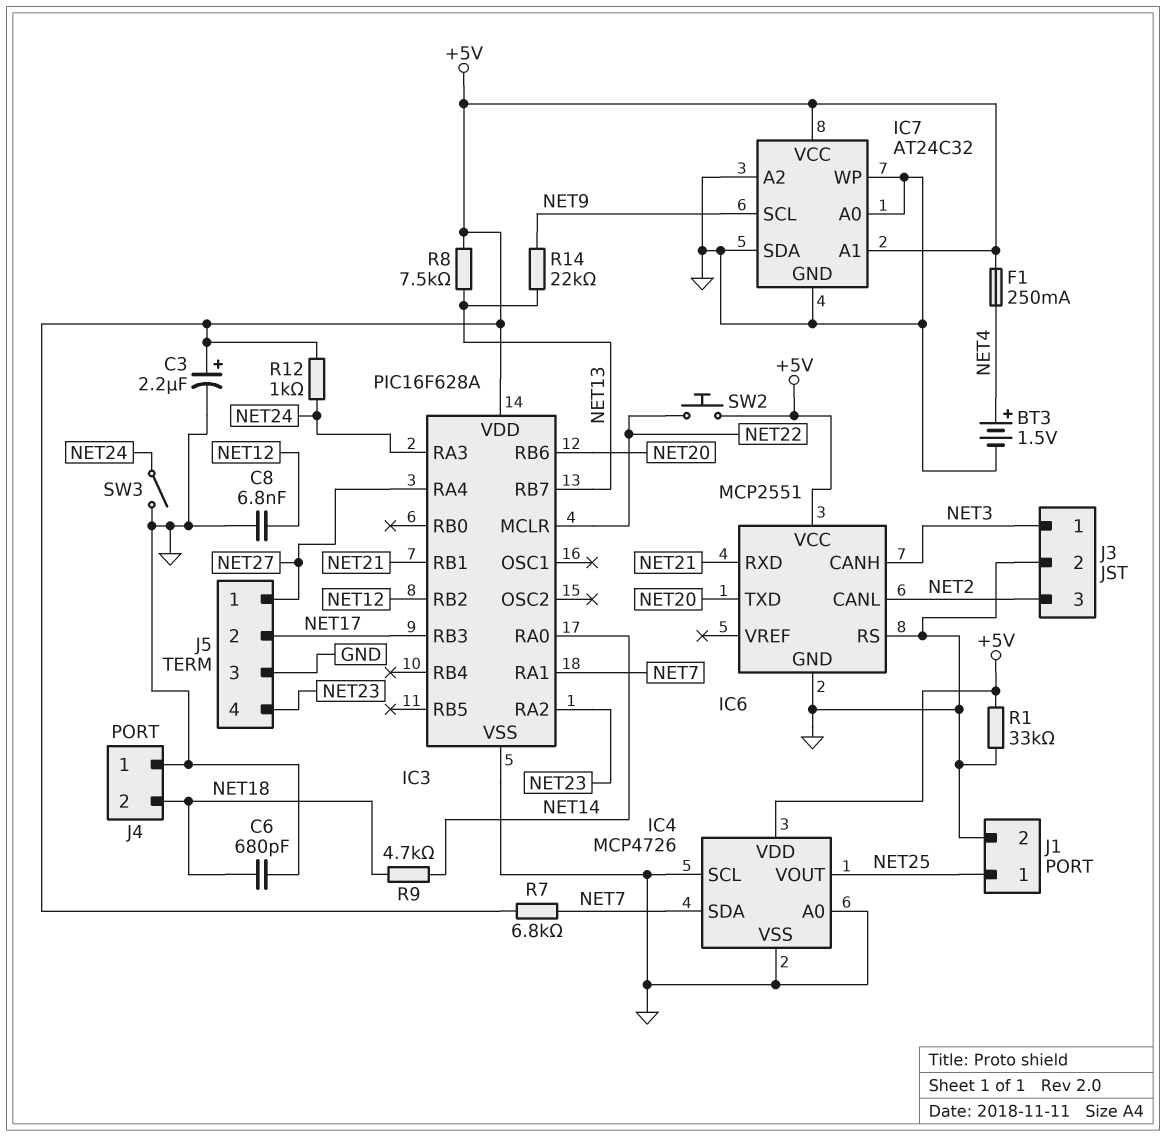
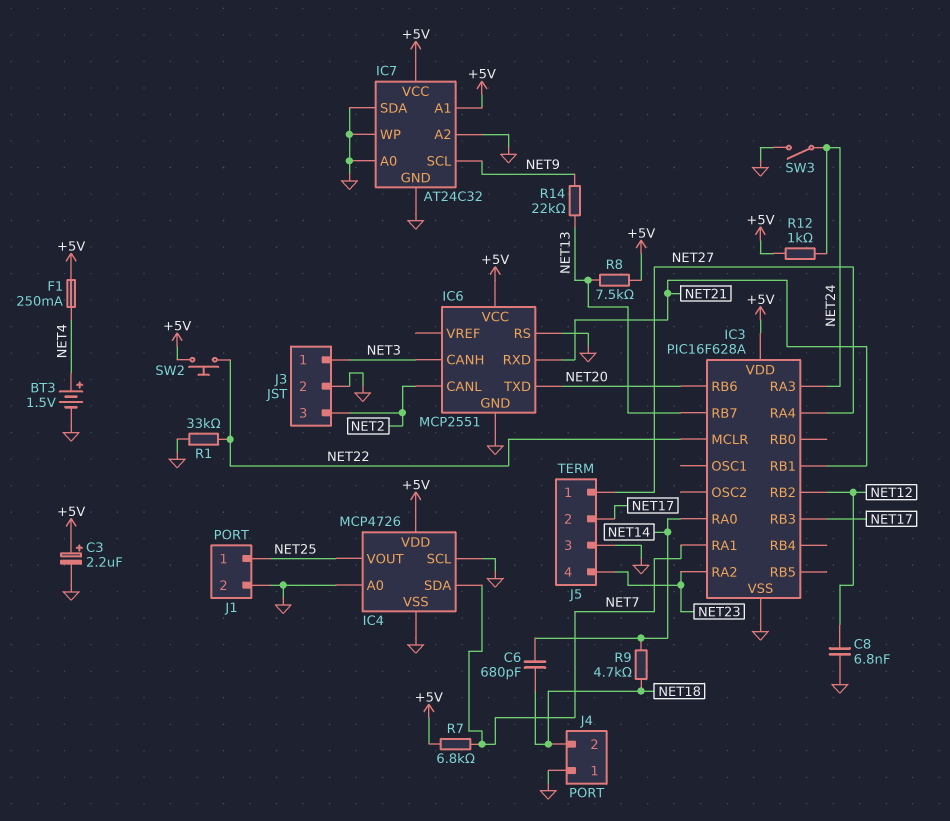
C6: 680pF (GND, NET18) -> 680pF (NET14, NET18)
R1: 33k (+5V, GND) -> 33k (GND, NET22)

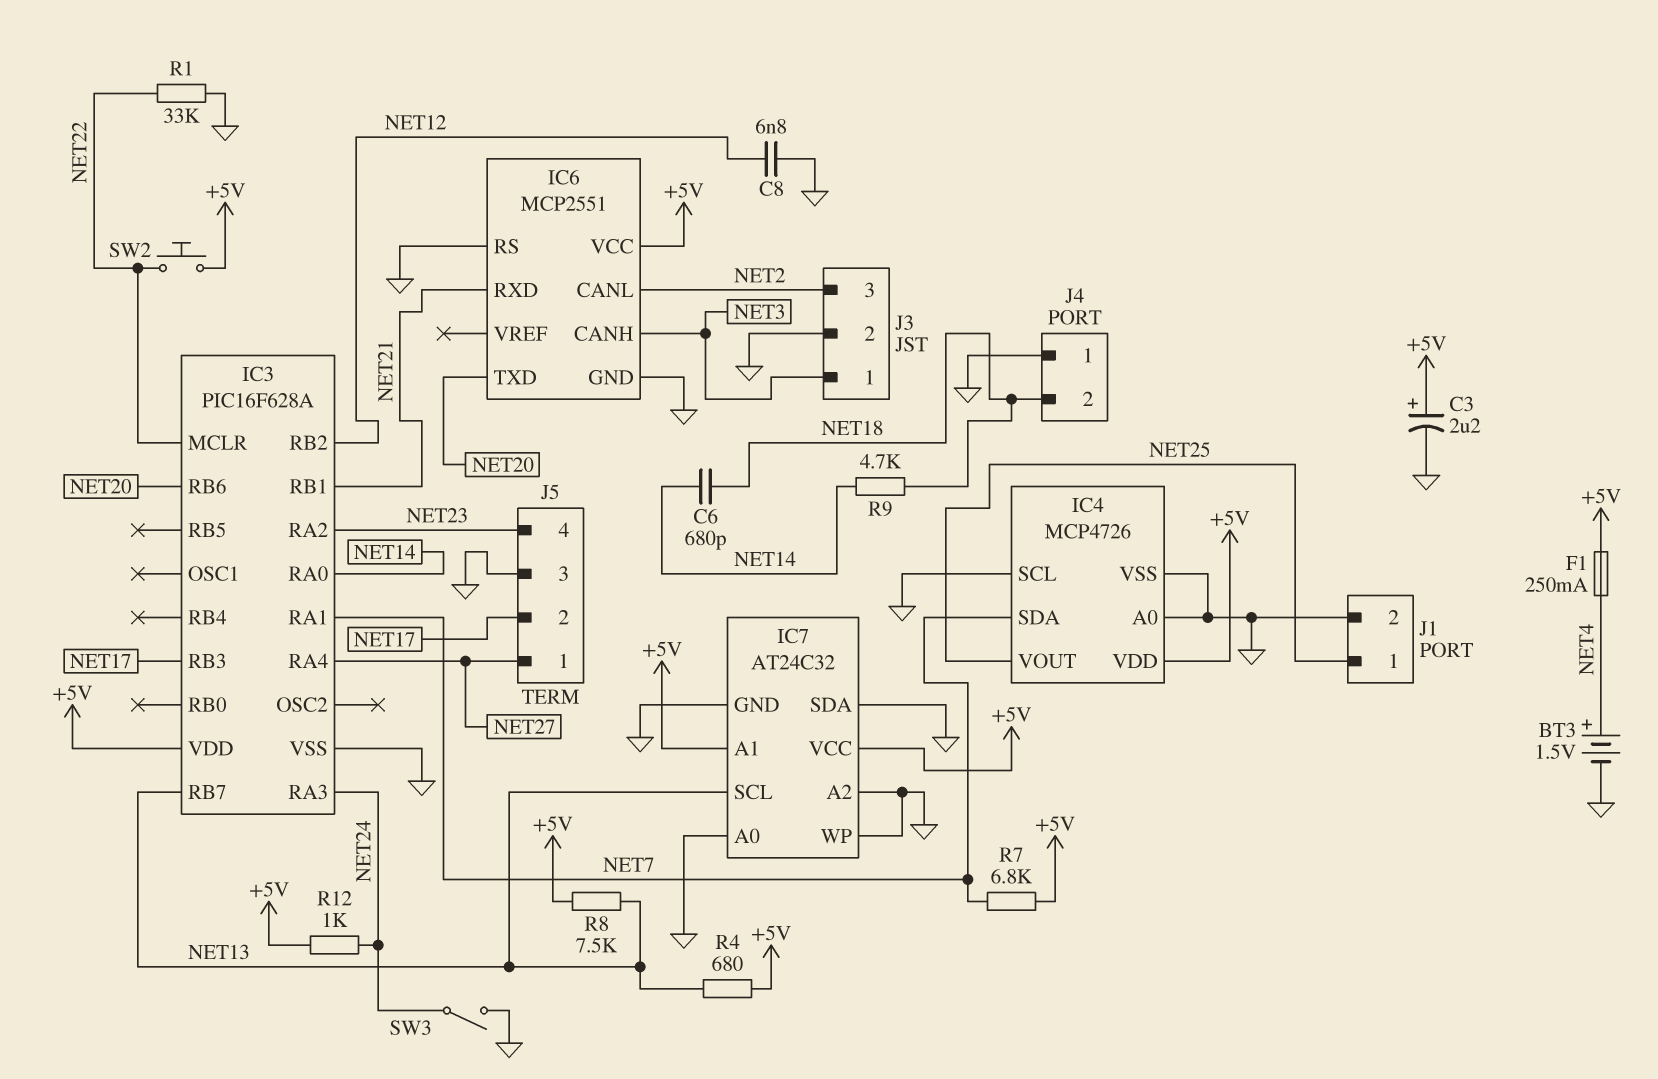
IC7 pin SCL: NET9 -> NET13
R4: none -> 680 (+5V, NET13)
R14: 22k (NET9, NET13) -> none

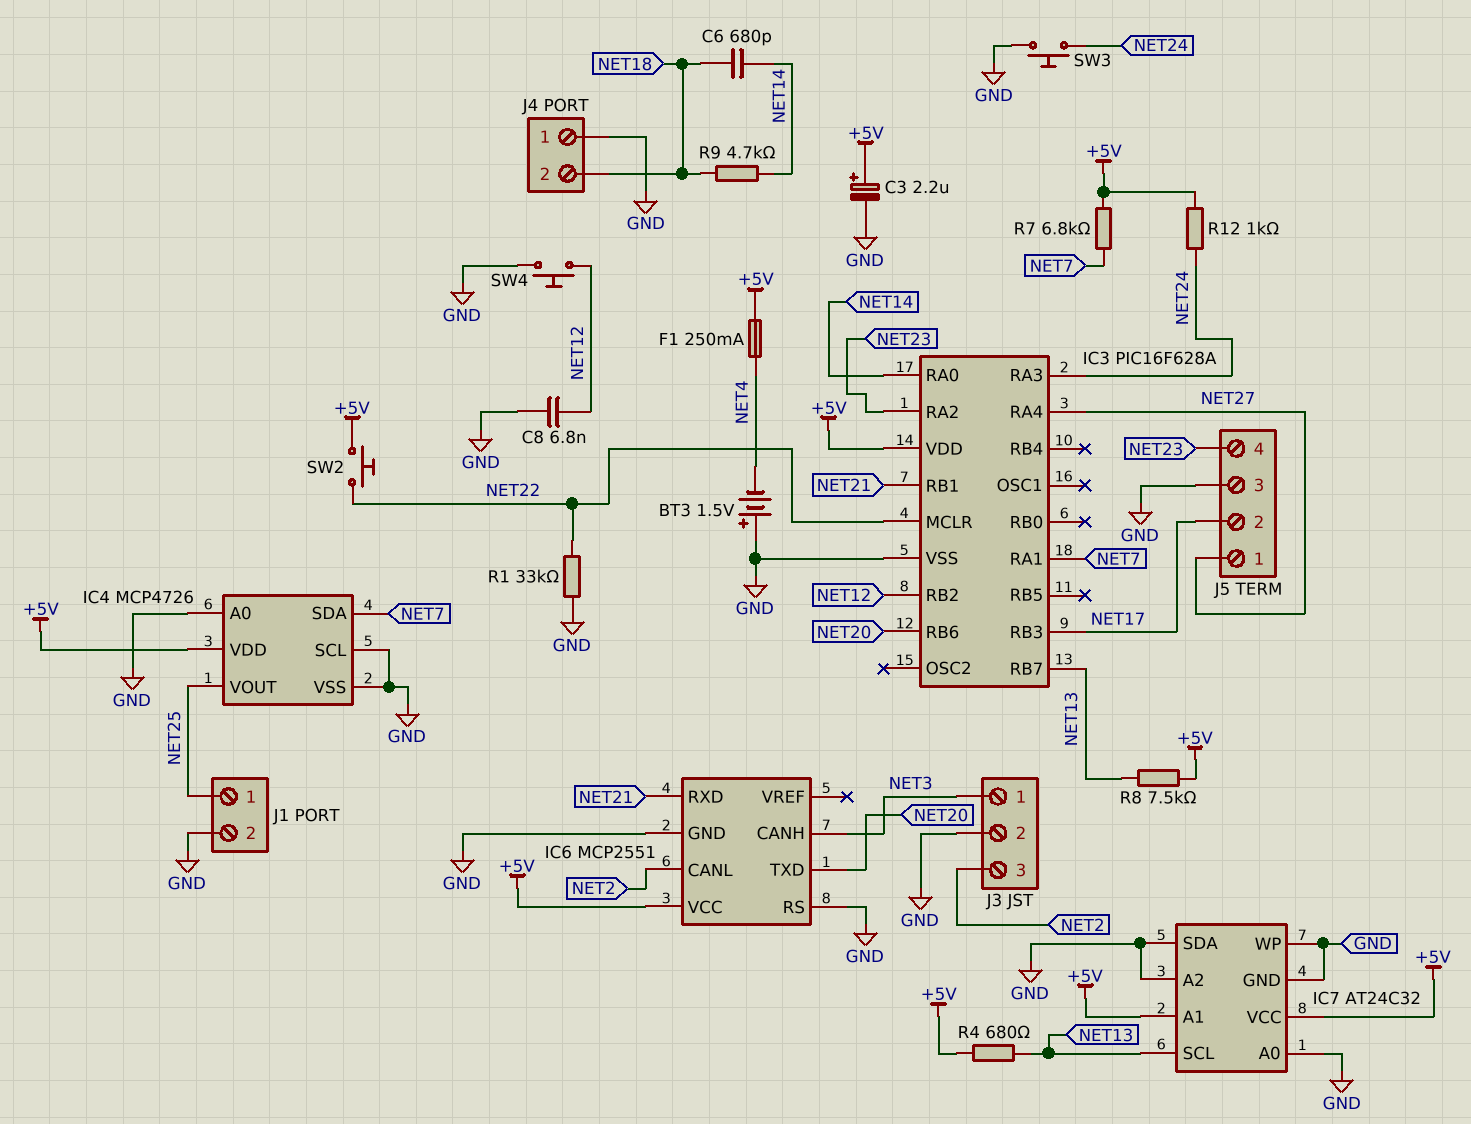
BT3: 1.5V (plus NET4, minus GND) -> 1.5V (plus GND, minus NET4)
SW3: switch (GND, NET24) -> button (GND, NET24)
SW4: none -> button (GND, NET12)

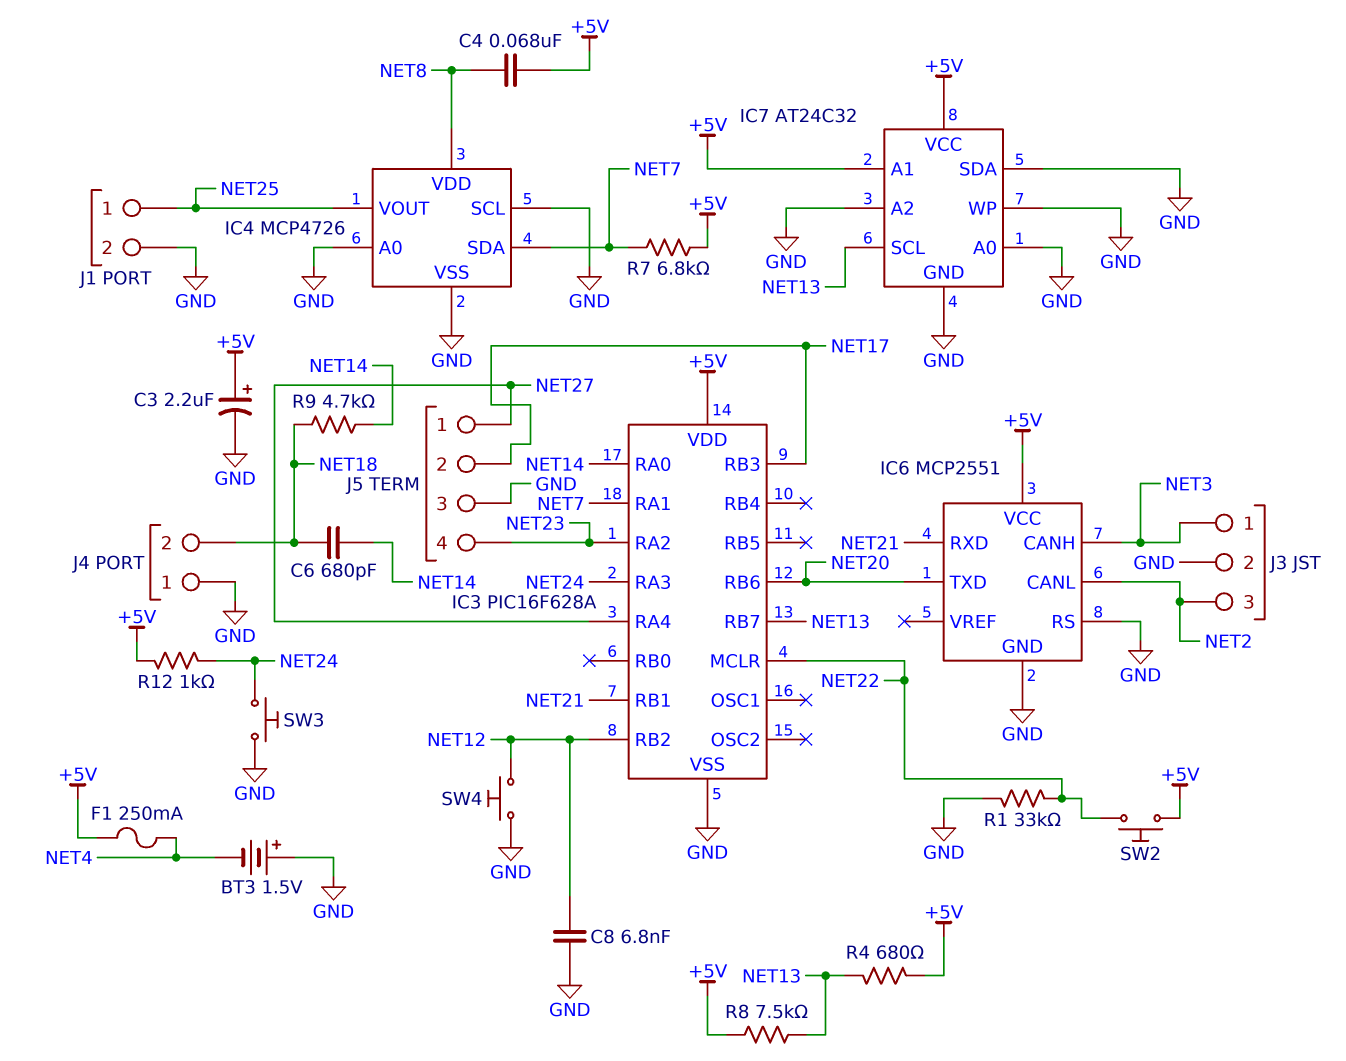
C4: none -> 68nF (+5V, NET8)
IC4 pin VDD: +5V -> NET8

